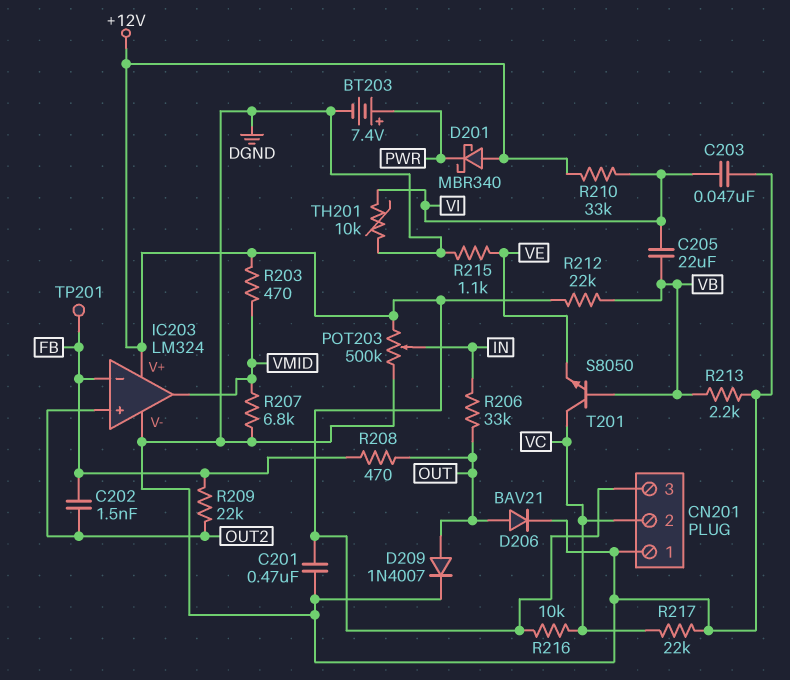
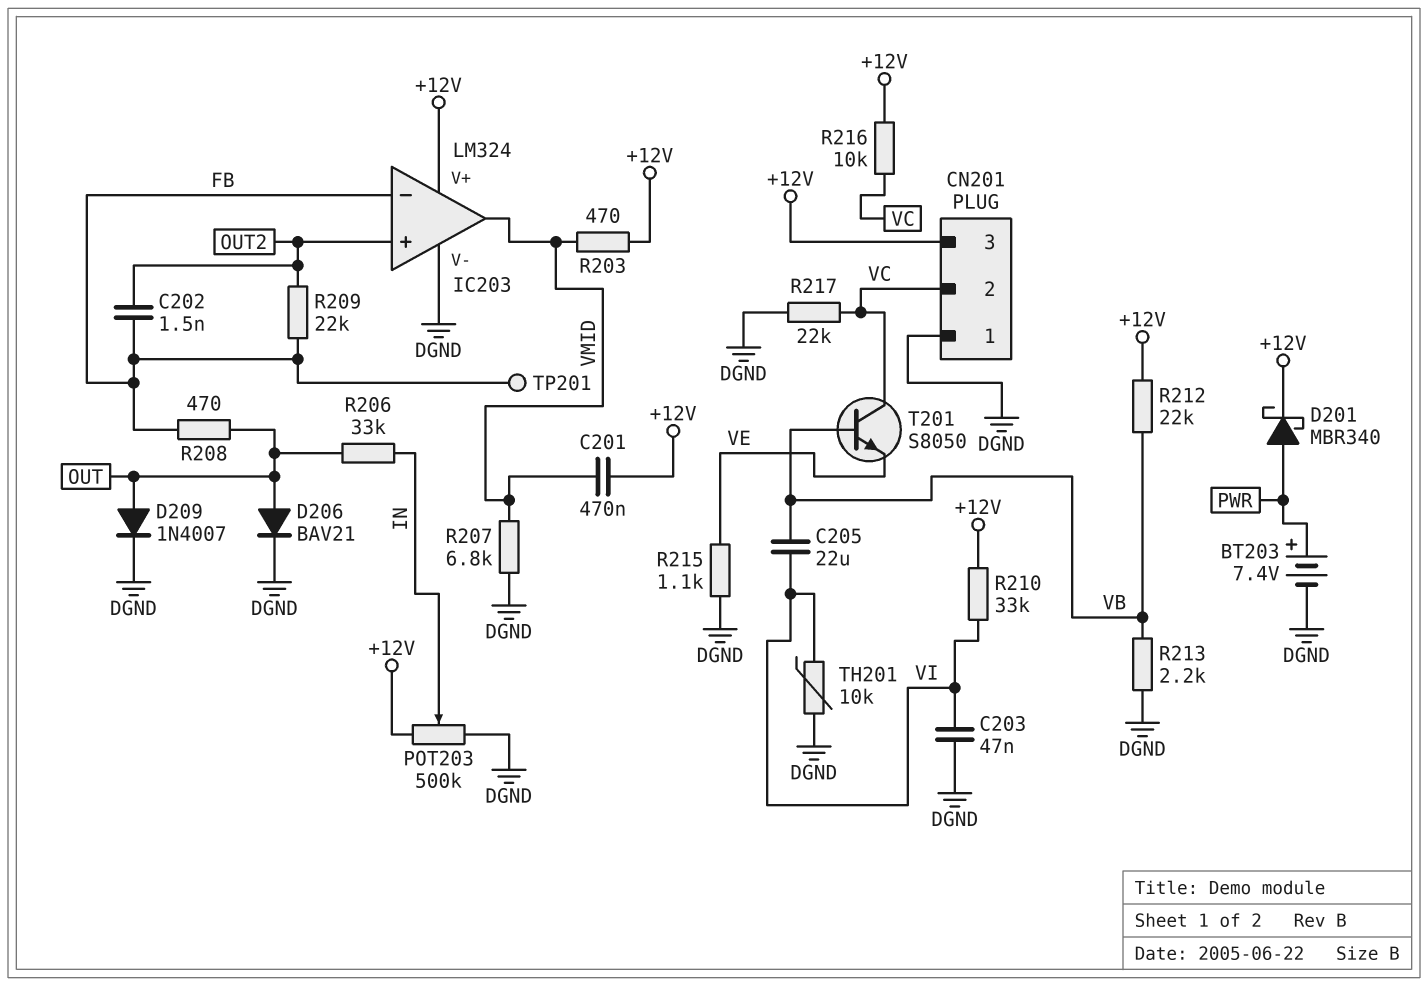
C201: 470nF (+12V, DGND) -> 470nF (+12V, VMID)
D201: schottky MBR340 (A +12V, K PWR) -> schottky MBR340 (A PWR, K +12V)

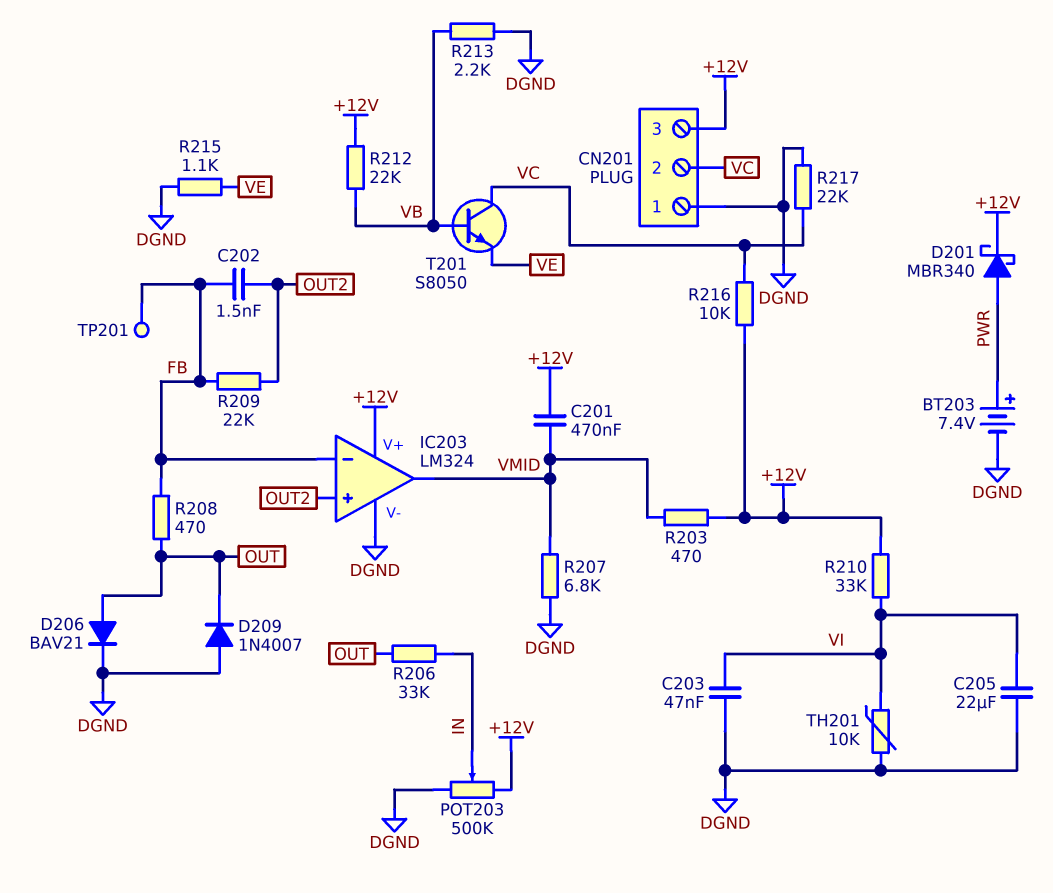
C205: 22uF (VB, VI) -> 22uF (DGND, VI)
D209: diode 1N4007 (A OUT, K DGND) -> diode 1N4007 (A DGND, K OUT)

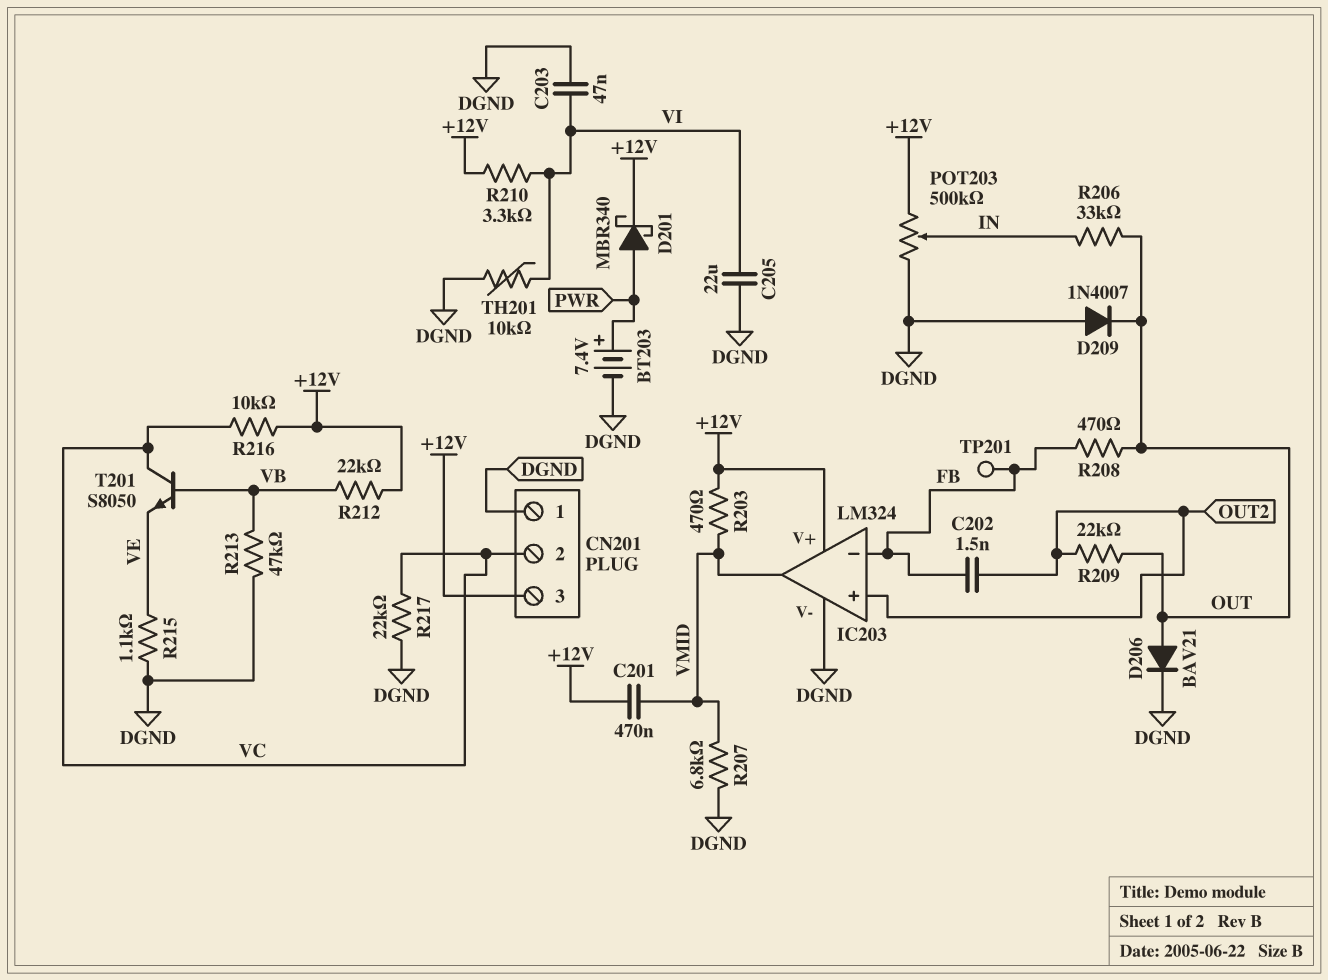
R209: 22k (FB, OUT2) -> 22k (OUT, OUT2)
R210: 33k (+12V, VI) -> 3.3k (+12V, VI)
R213: 2.2k (DGND, VB) -> 47k (DGND, VB)

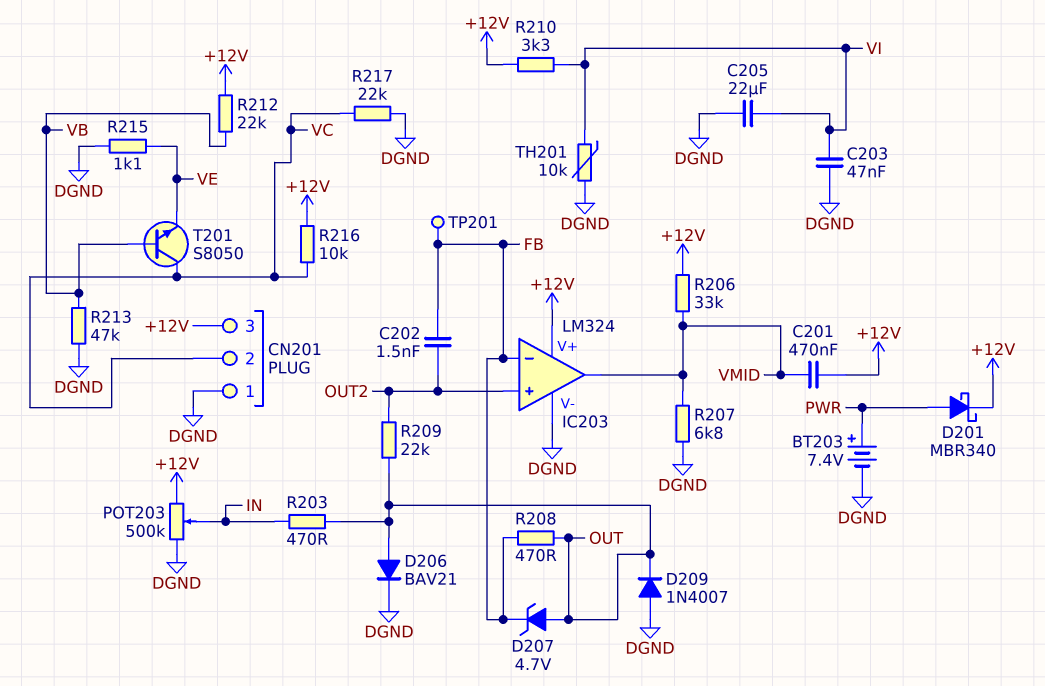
D207: none -> zener 4.7V (A OUT, K FB)
R203: 470 (+12V, VMID) -> 470 (IN, OUT)
R206: 33k (IN, OUT) -> 33k (+12V, VMID)

